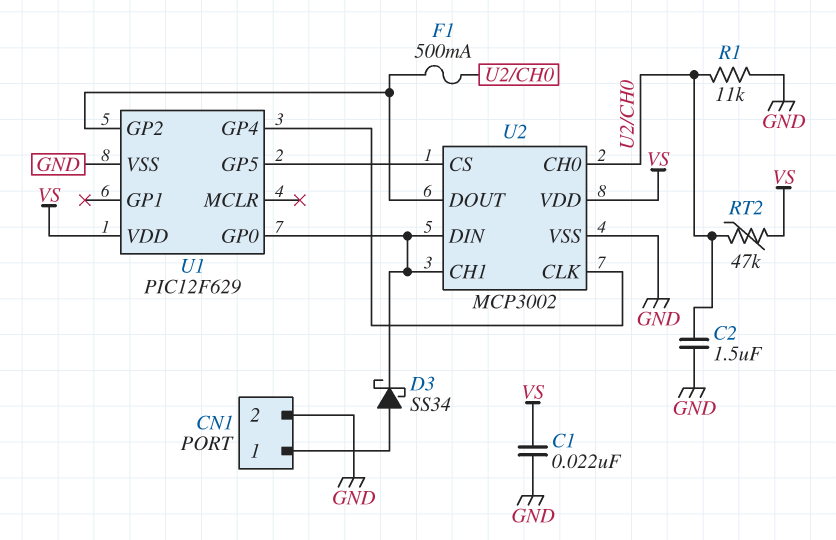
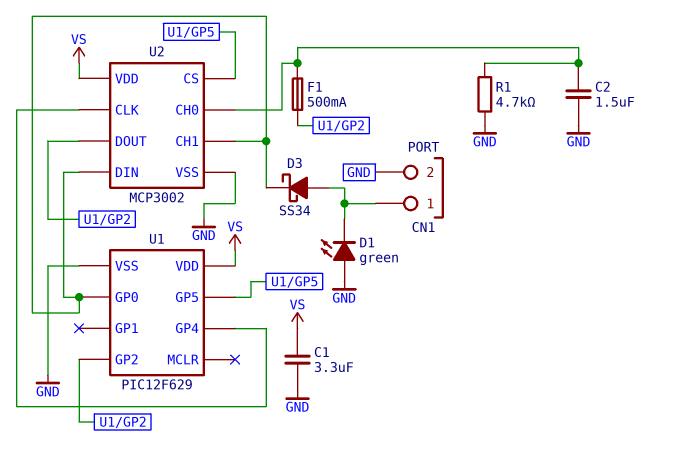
C1: 22nF (GND, VS) -> 3.3uF (GND, VS)
D1: none -> LED green (A GND, K CN1/1)
R1: 11k (GND, U2/CH0) -> 4.7k (GND, U2/CH0)
RT2: 47k (U2/CH0, VS) -> none

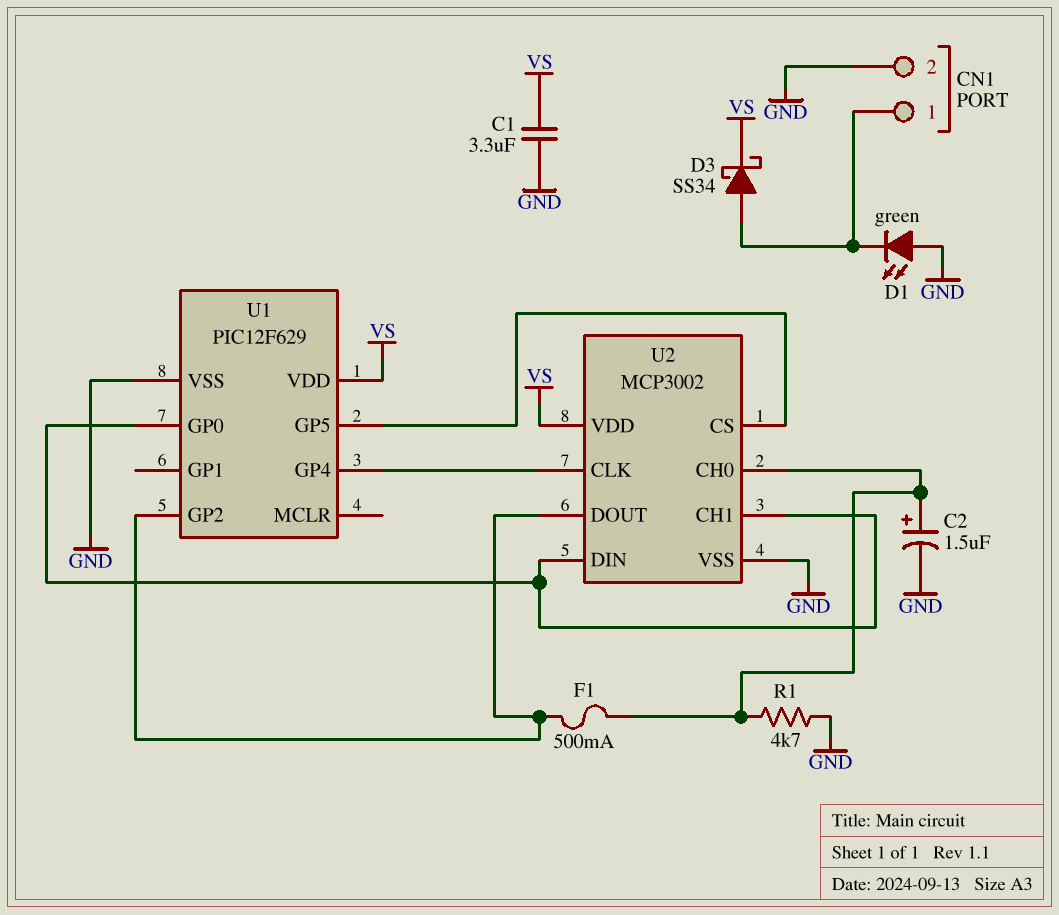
C2: 1.5uF (GND, U2/CH0) -> 1.5uF (plus U2/CH0, minus GND)
D3: schottky SS34 (A CN1/1, K U1/GP0) -> schottky SS34 (A CN1/1, K VS)

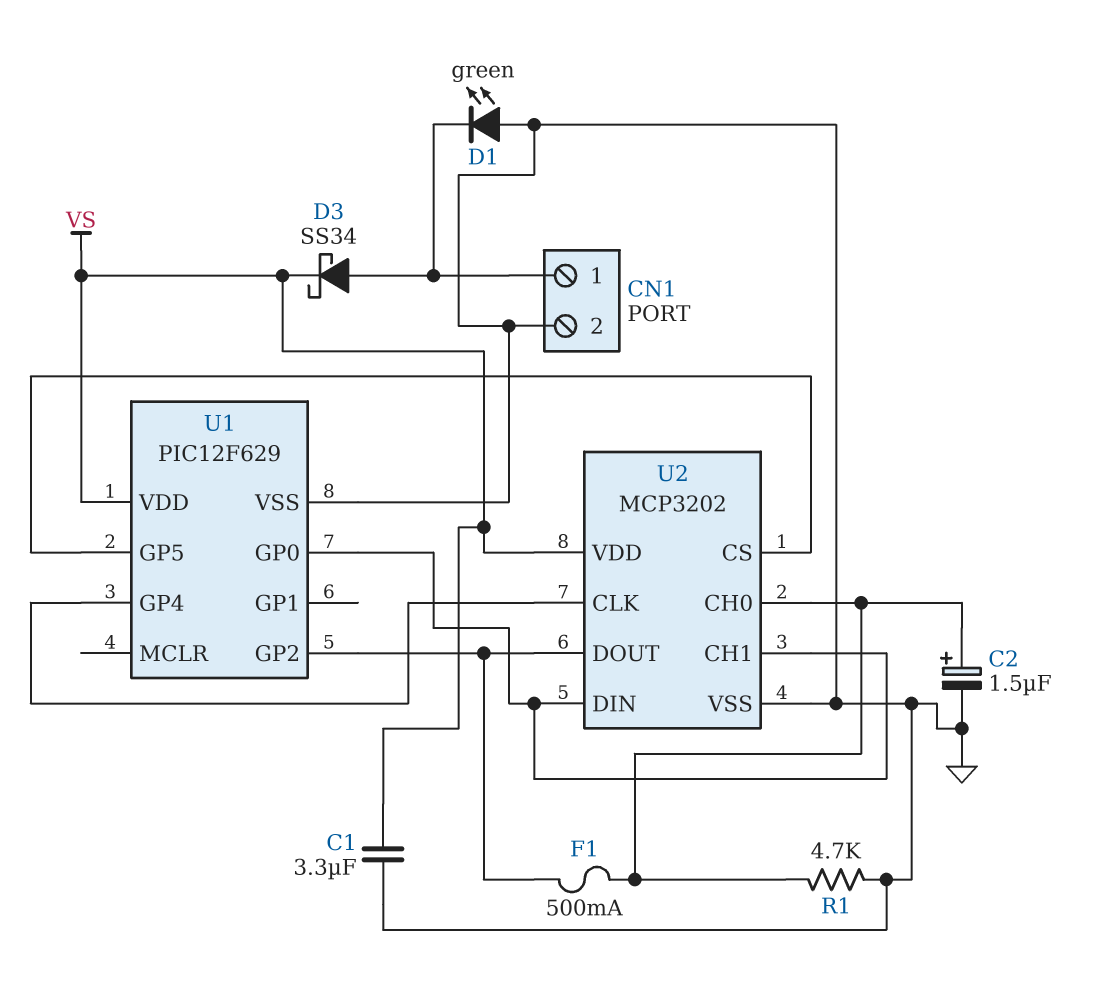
U2: MCP3002 -> MCP3202

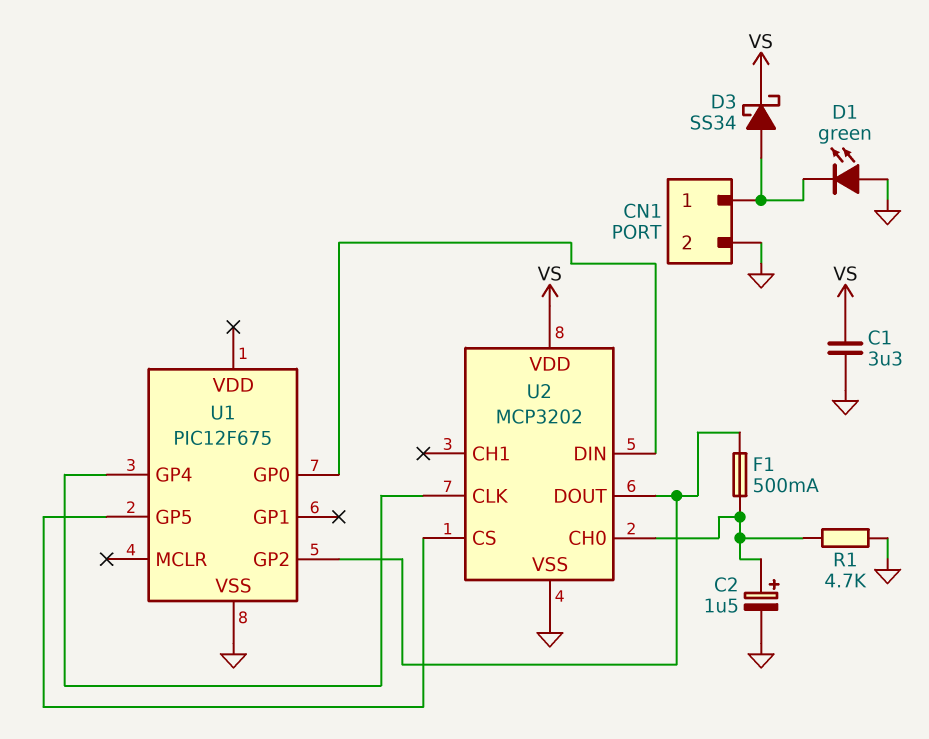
U1: PIC12F629 -> PIC12F675
U1 pin VDD: VS -> none
U2 pin CH1: U1/GP0 -> none

